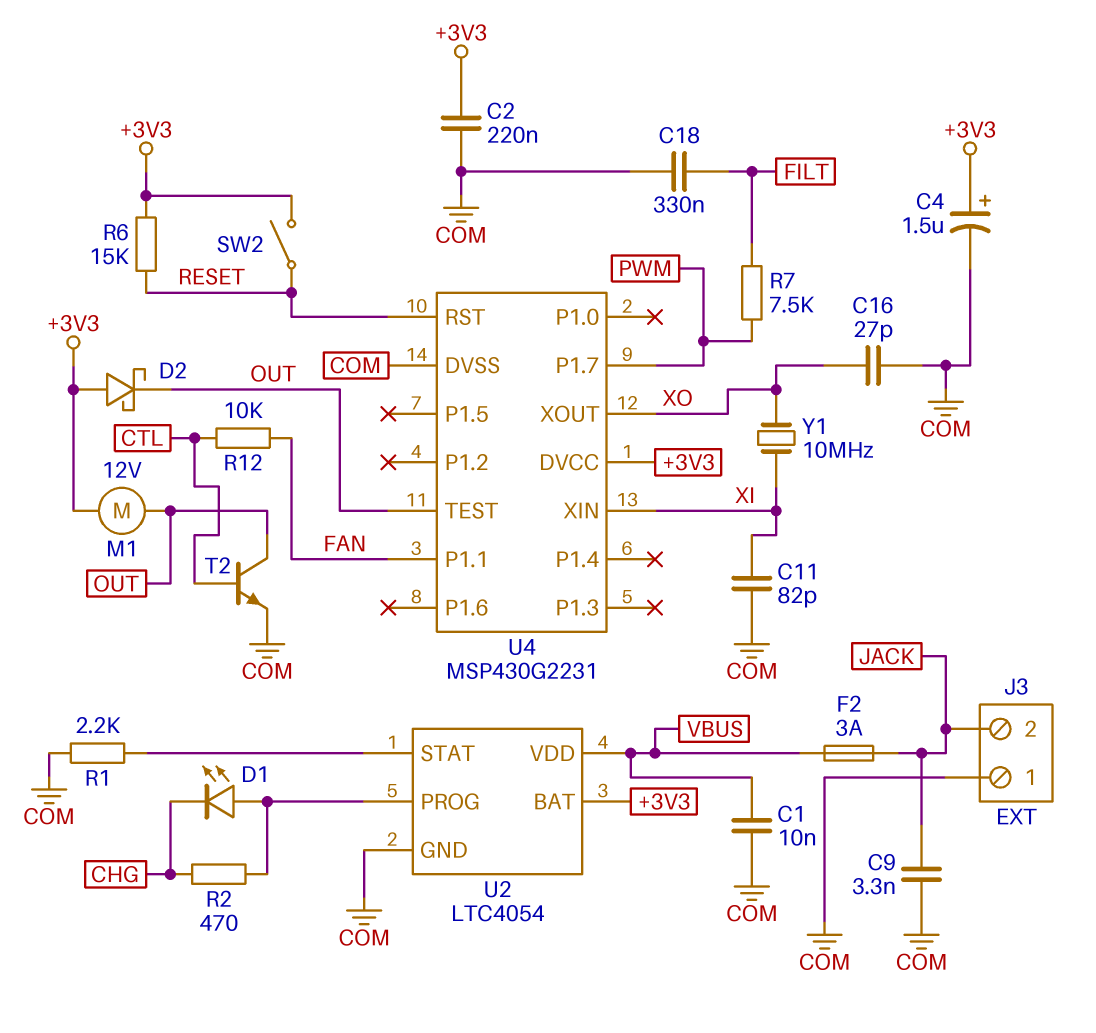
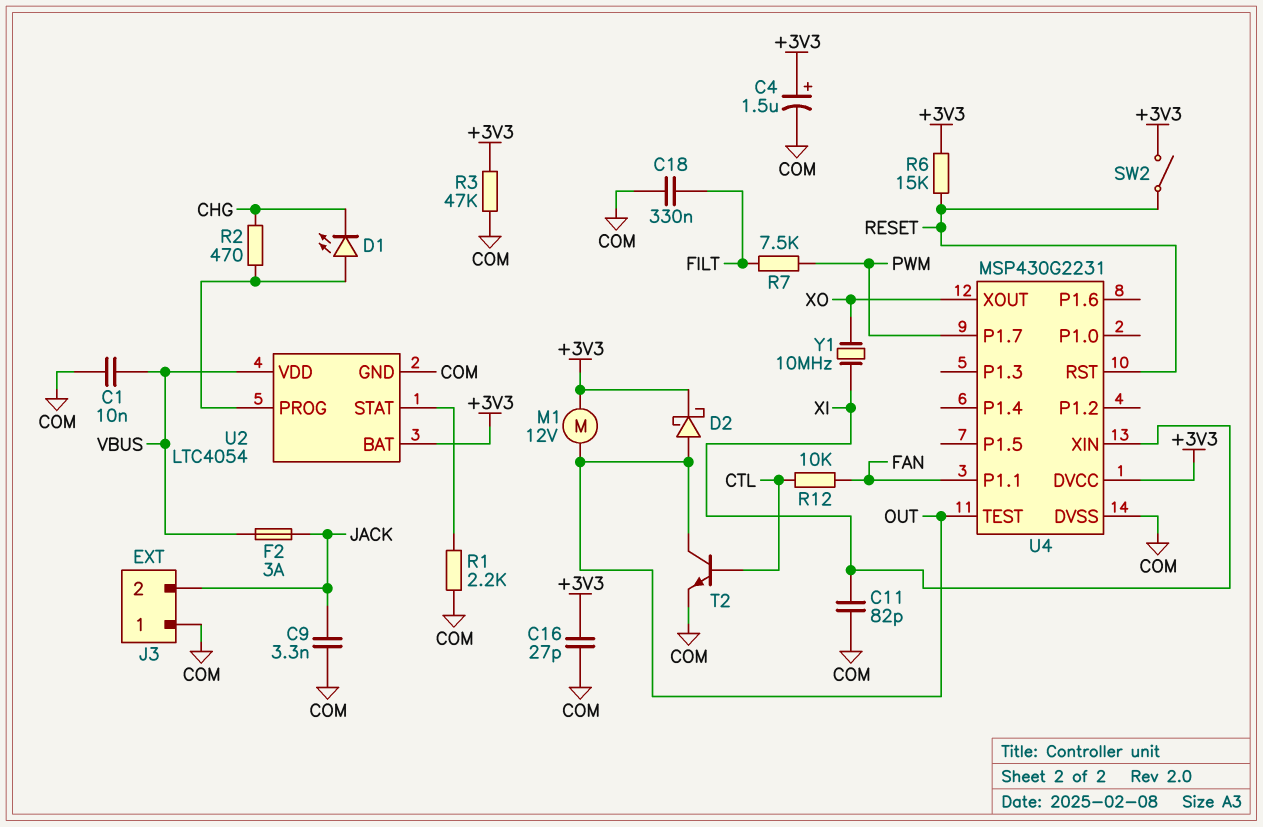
C2: 220nF (+3V3, COM) -> none
C16: 27pF (COM, XO) -> 27pF (+3V3, COM)
D2: schottky (A +3V3, K OUT) -> schottky (A OUT, K +3V3)
R3: none -> 47k (+3V3, COM)

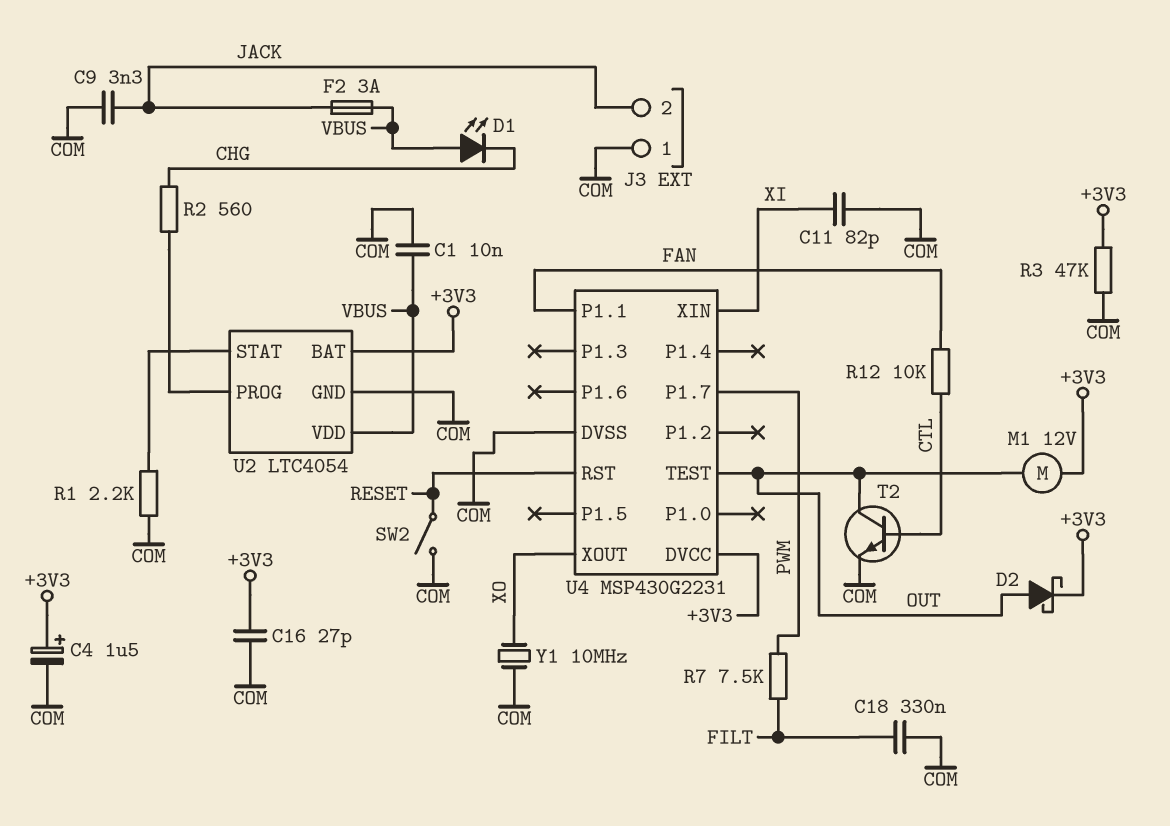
D1: LED (A U2/PROG, K CHG) -> LED (A VBUS, K CHG)
R2: 470 (CHG, U2/PROG) -> 560 (CHG, U2/PROG)
R6: 15k (+3V3, RESET) -> none
SW2: switch (+3V3, RESET) -> switch (COM, RESET)
Y1: 10MHz (XI, XO) -> 10MHz (COM, XO)

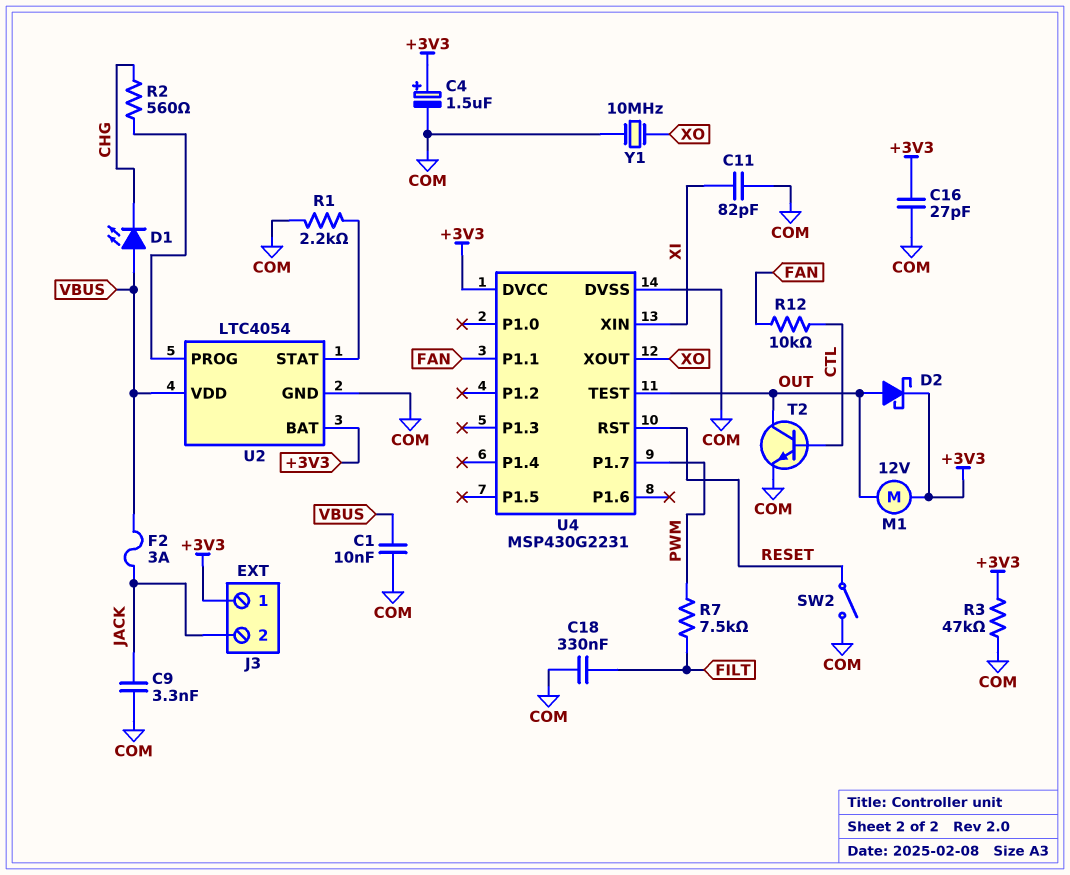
J3 pin 1: COM -> +3V3

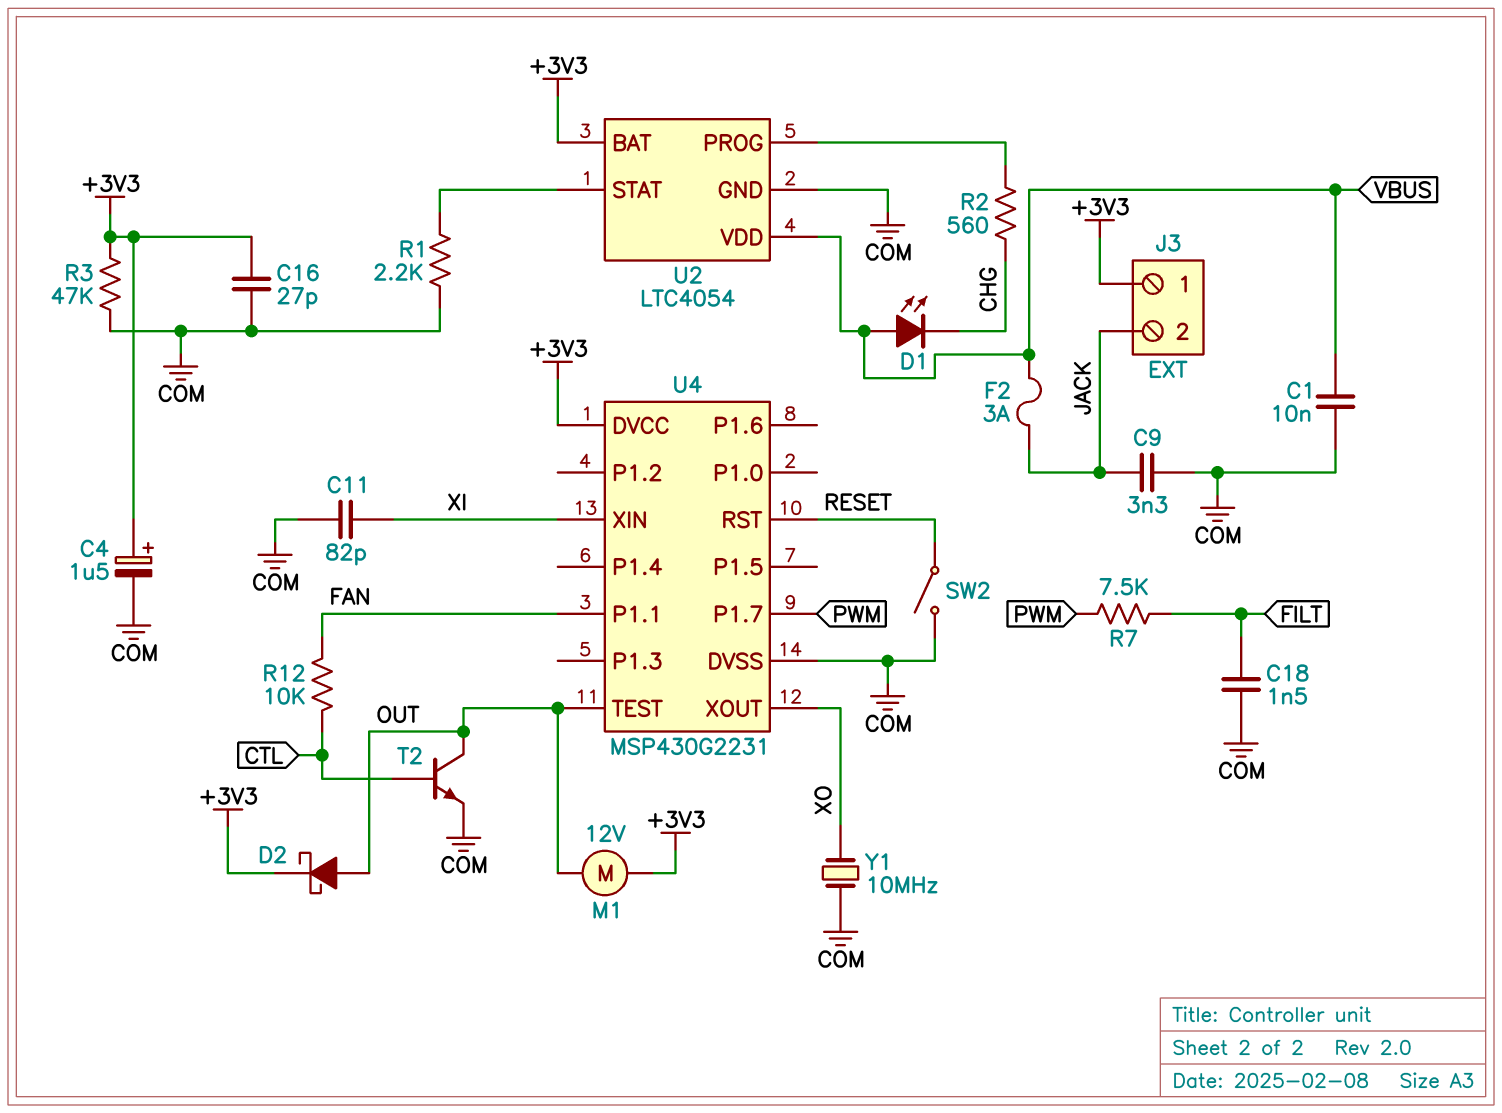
C18: 330nF (COM, FILT) -> 1.5nF (COM, FILT)

